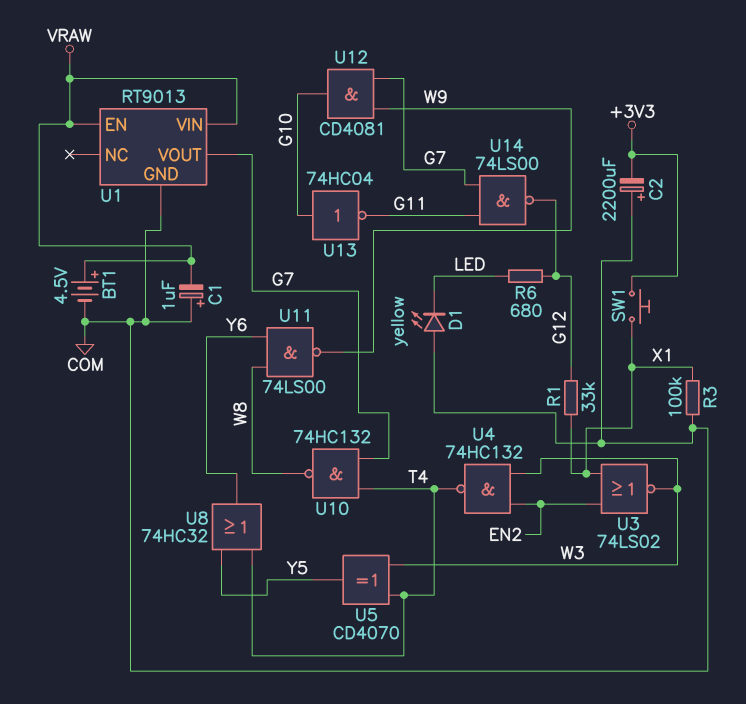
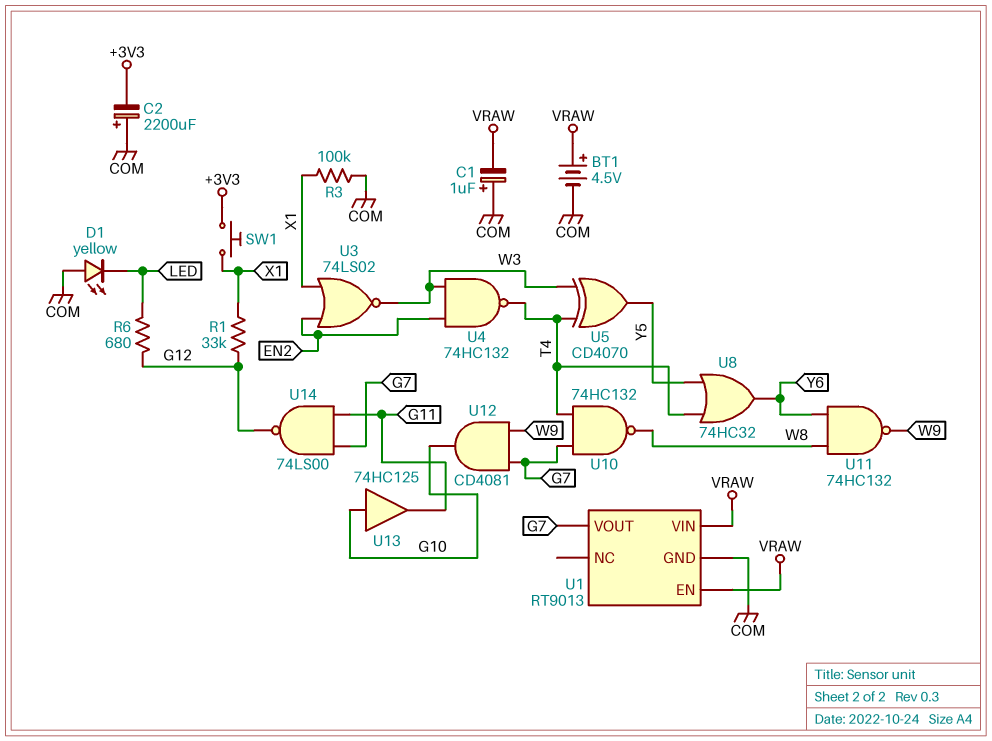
U11: NAND 74LS00 (in W8, in Y6, out W9) -> NAND 74HC132 (in W8, in Y6, out W9)
U13: NOT 74HC04 (in G10, out G11) -> buffer 74HC125 (in G10, out G11)

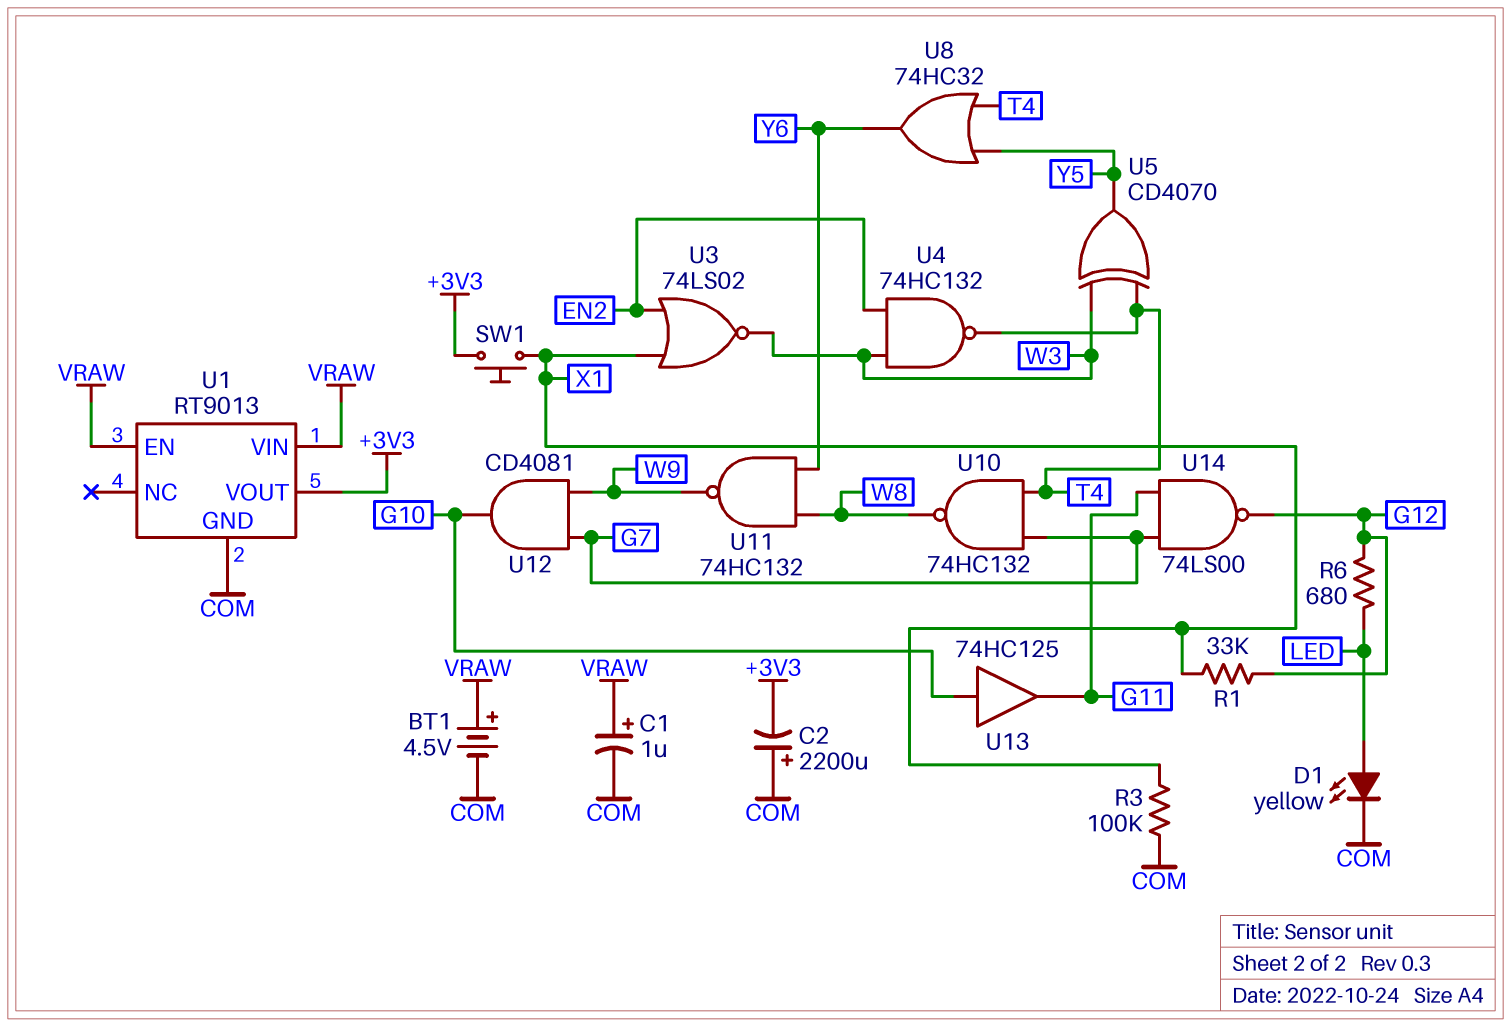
C1: 1uF (plus COM, minus VRAW) -> 1uF (plus VRAW, minus COM)
D1: LED yellow (A COM, K LED) -> LED yellow (A LED, K COM)
U1 pin VOUT: G7 -> +3V3

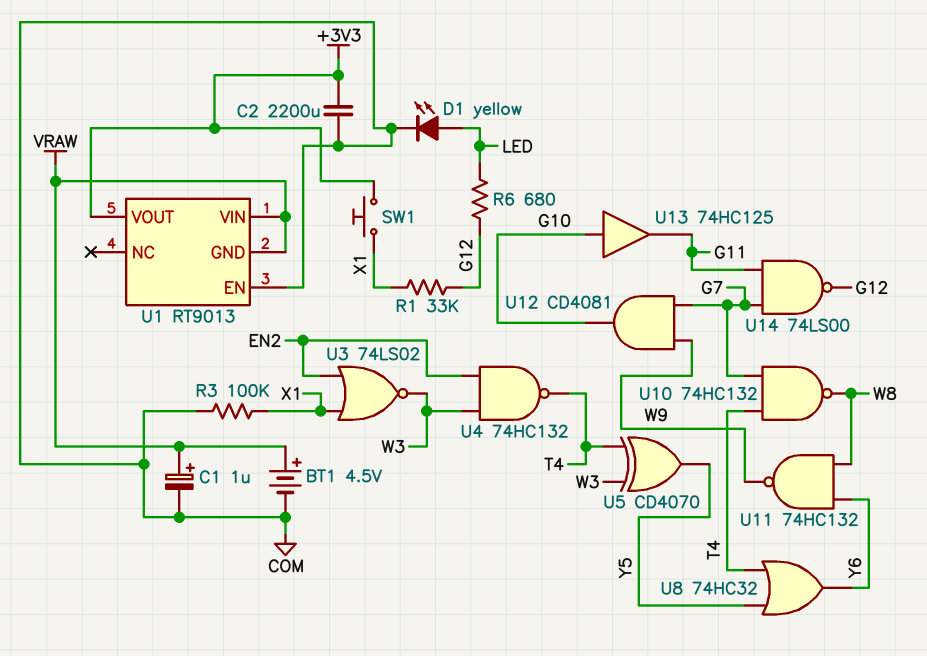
C2: 2200uF (plus COM, minus +3V3) -> 2200uF (+3V3, COM)
U1 pin EN: VRAW -> COM
U1 pin GND: COM -> VRAW

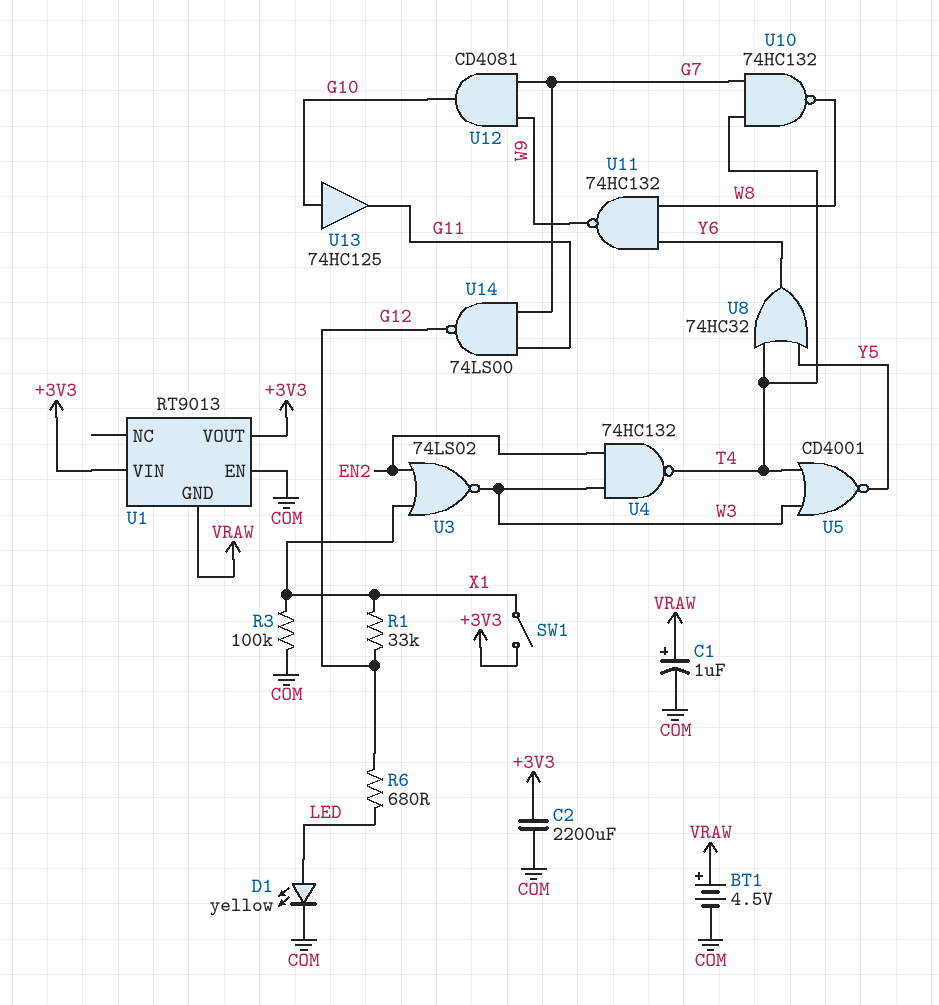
SW1: button (+3V3, X1) -> switch (+3V3, X1)
U1 pin VIN: VRAW -> +3V3
U5: XOR CD4070 (in T4, in W3, out Y5) -> NOR CD4001 (in T4, in W3, out Y5)

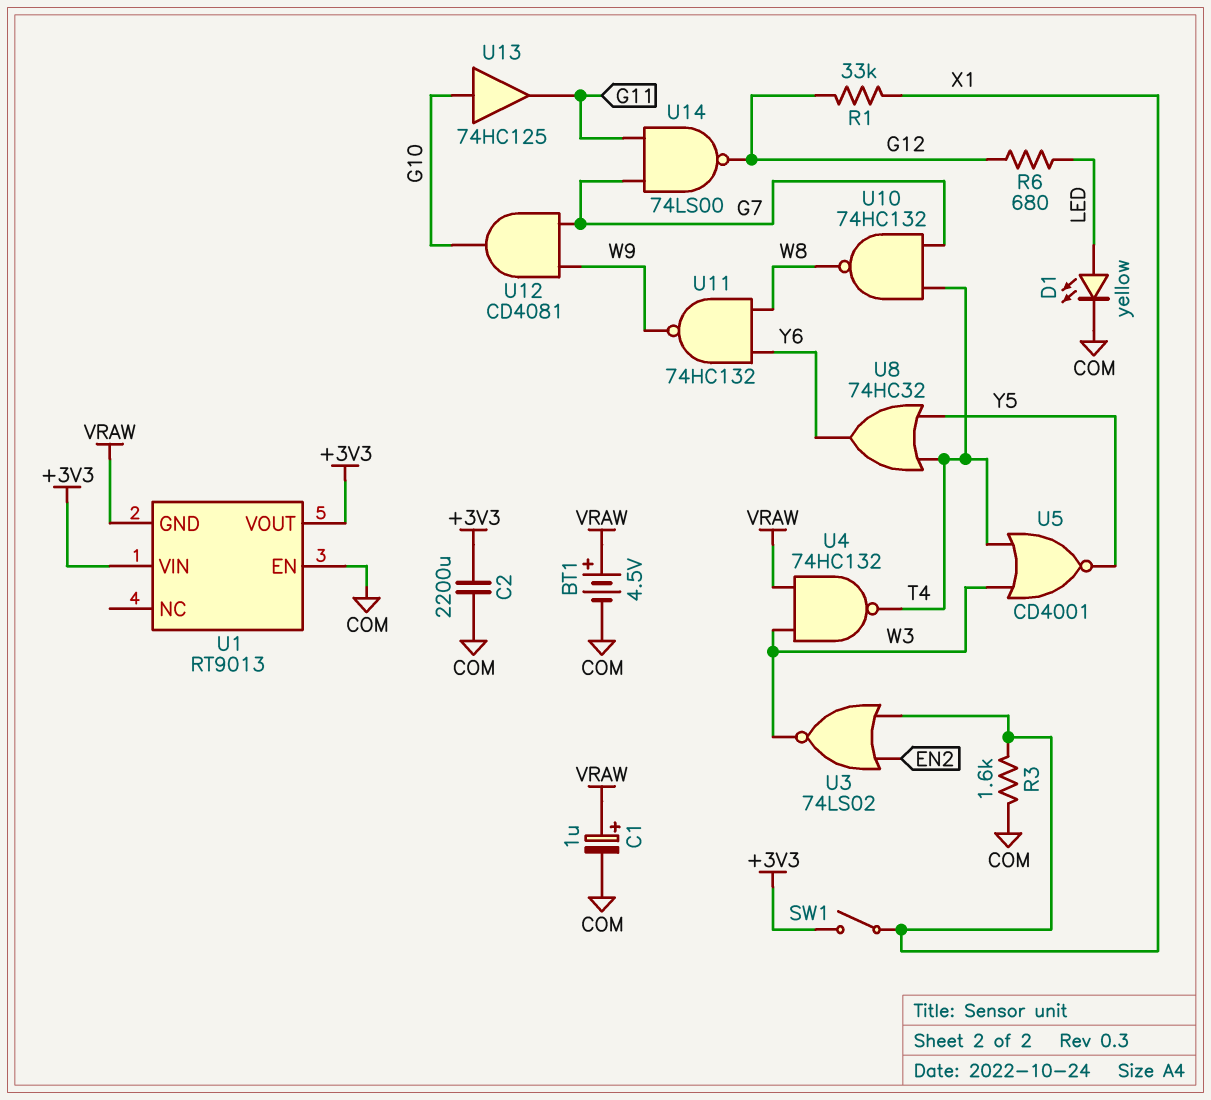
R3: 100k (COM, X1) -> 1.6k (COM, X1)
U4: NAND 74HC132 (in EN2, in W3, out T4) -> NAND 74HC132 (in VRAW, in W3, out T4)

